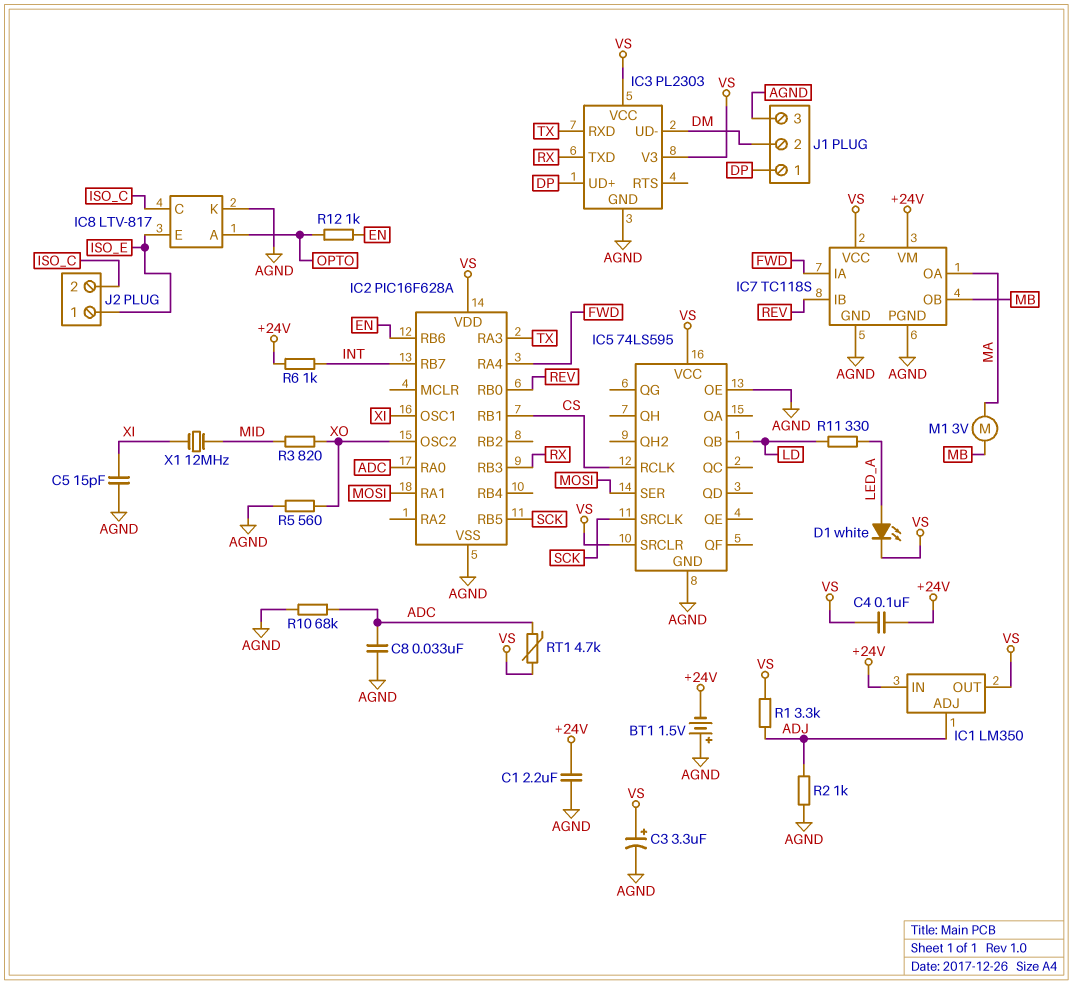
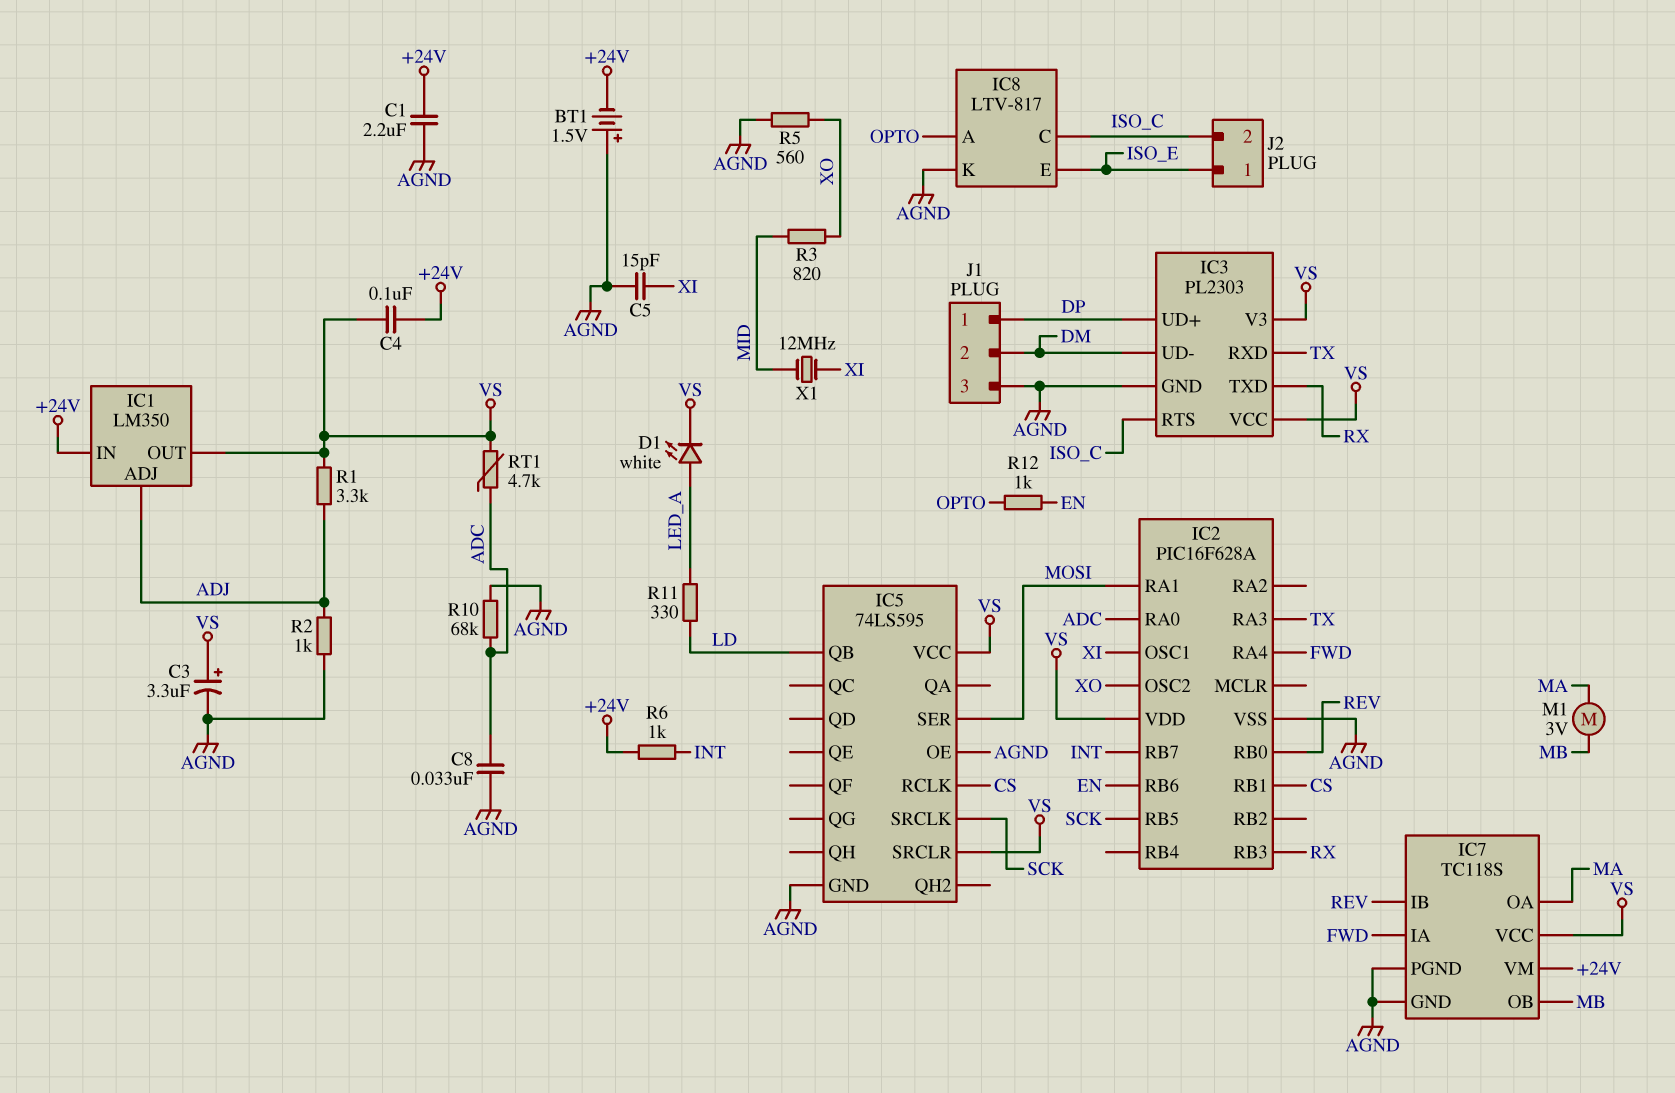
IC3 pin RTS: none -> ISO_C

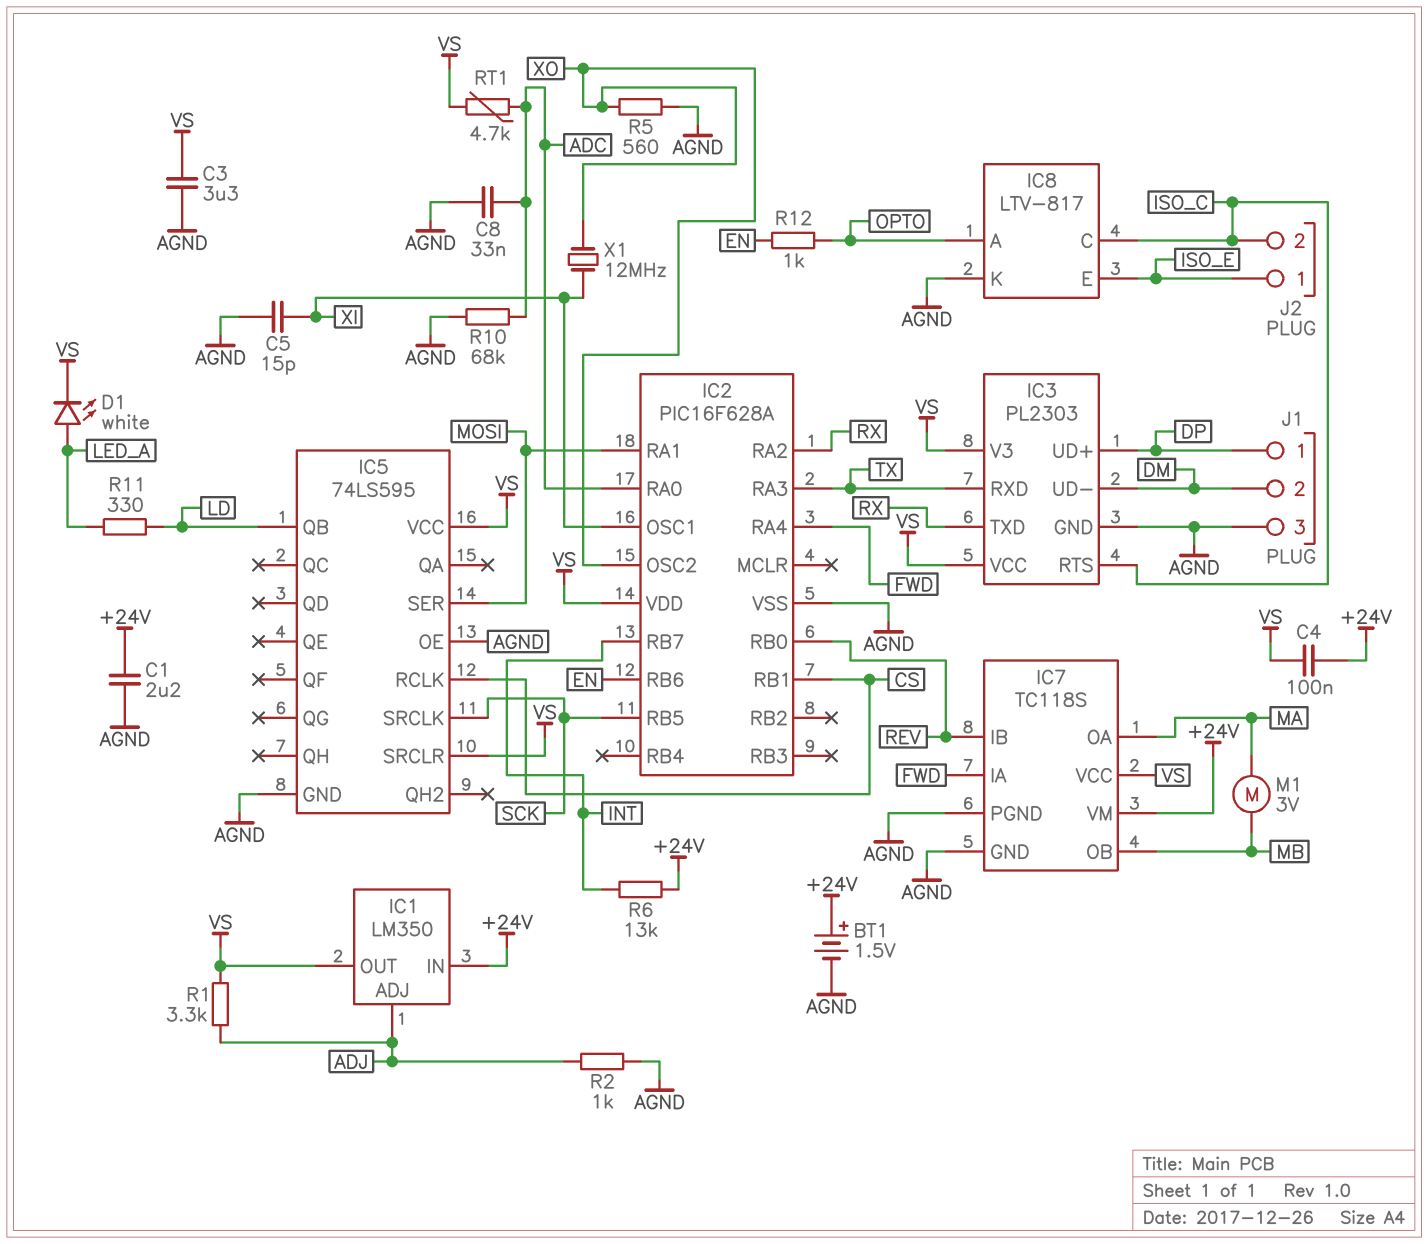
BT1: 1.5V (plus AGND, minus +24V) -> 1.5V (plus +24V, minus AGND)
C3: 3.3uF (plus VS, minus AGND) -> 3.3uF (AGND, VS)
IC2 pin RA2: none -> RX
IC2 pin RB3: RX -> none
R3: 820 (MID, XO) -> none
R6: 1k (+24V, INT) -> 13k (+24V, INT)
X1: 12MHz (MID, XI) -> 12MHz (XI, XO)

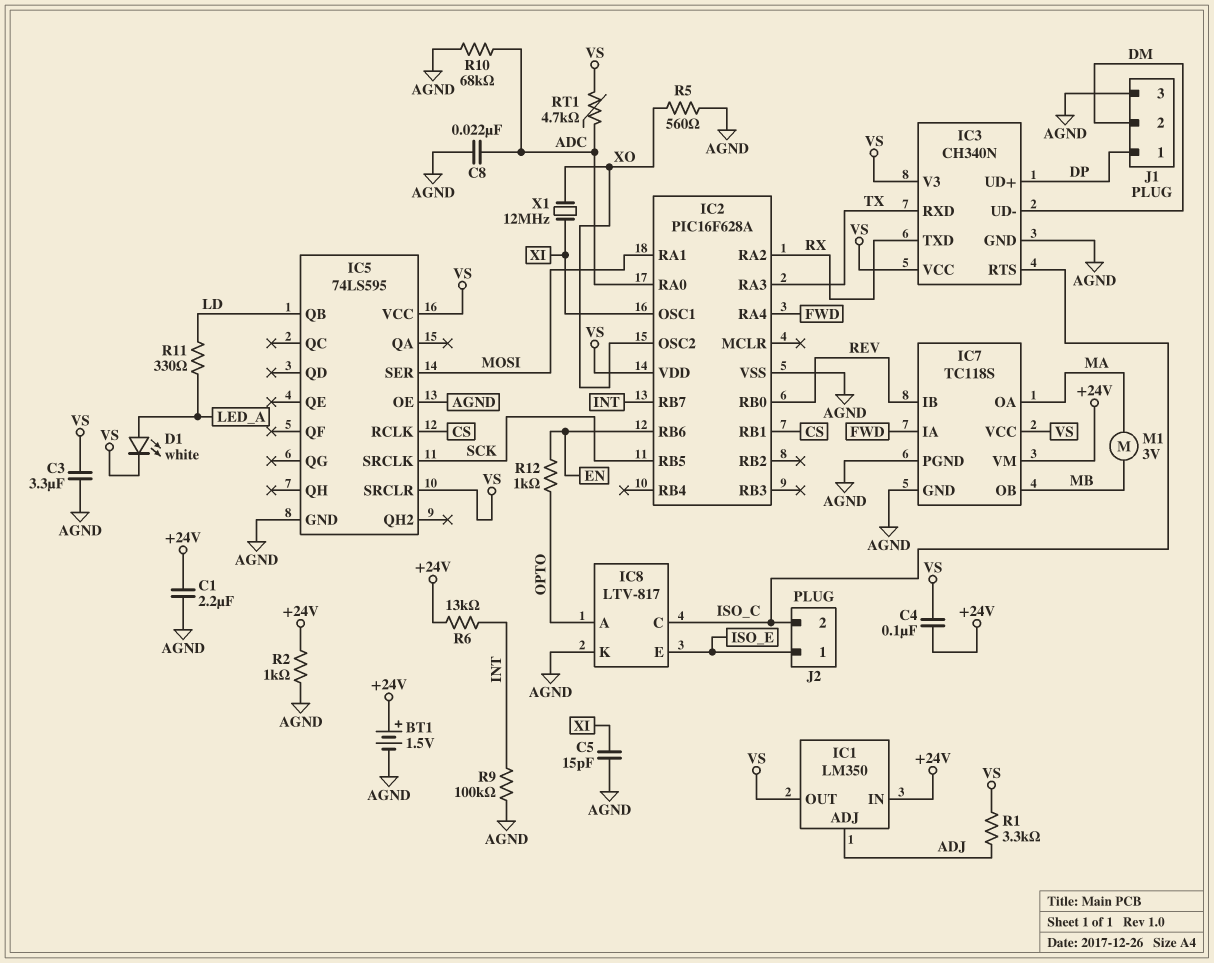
C8: 33nF (ADC, AGND) -> 22nF (ADC, AGND)
IC3: PL2303 -> CH340N
R2: 1k (ADJ, AGND) -> 1k (+24V, AGND)
R9: none -> 100k (AGND, INT)

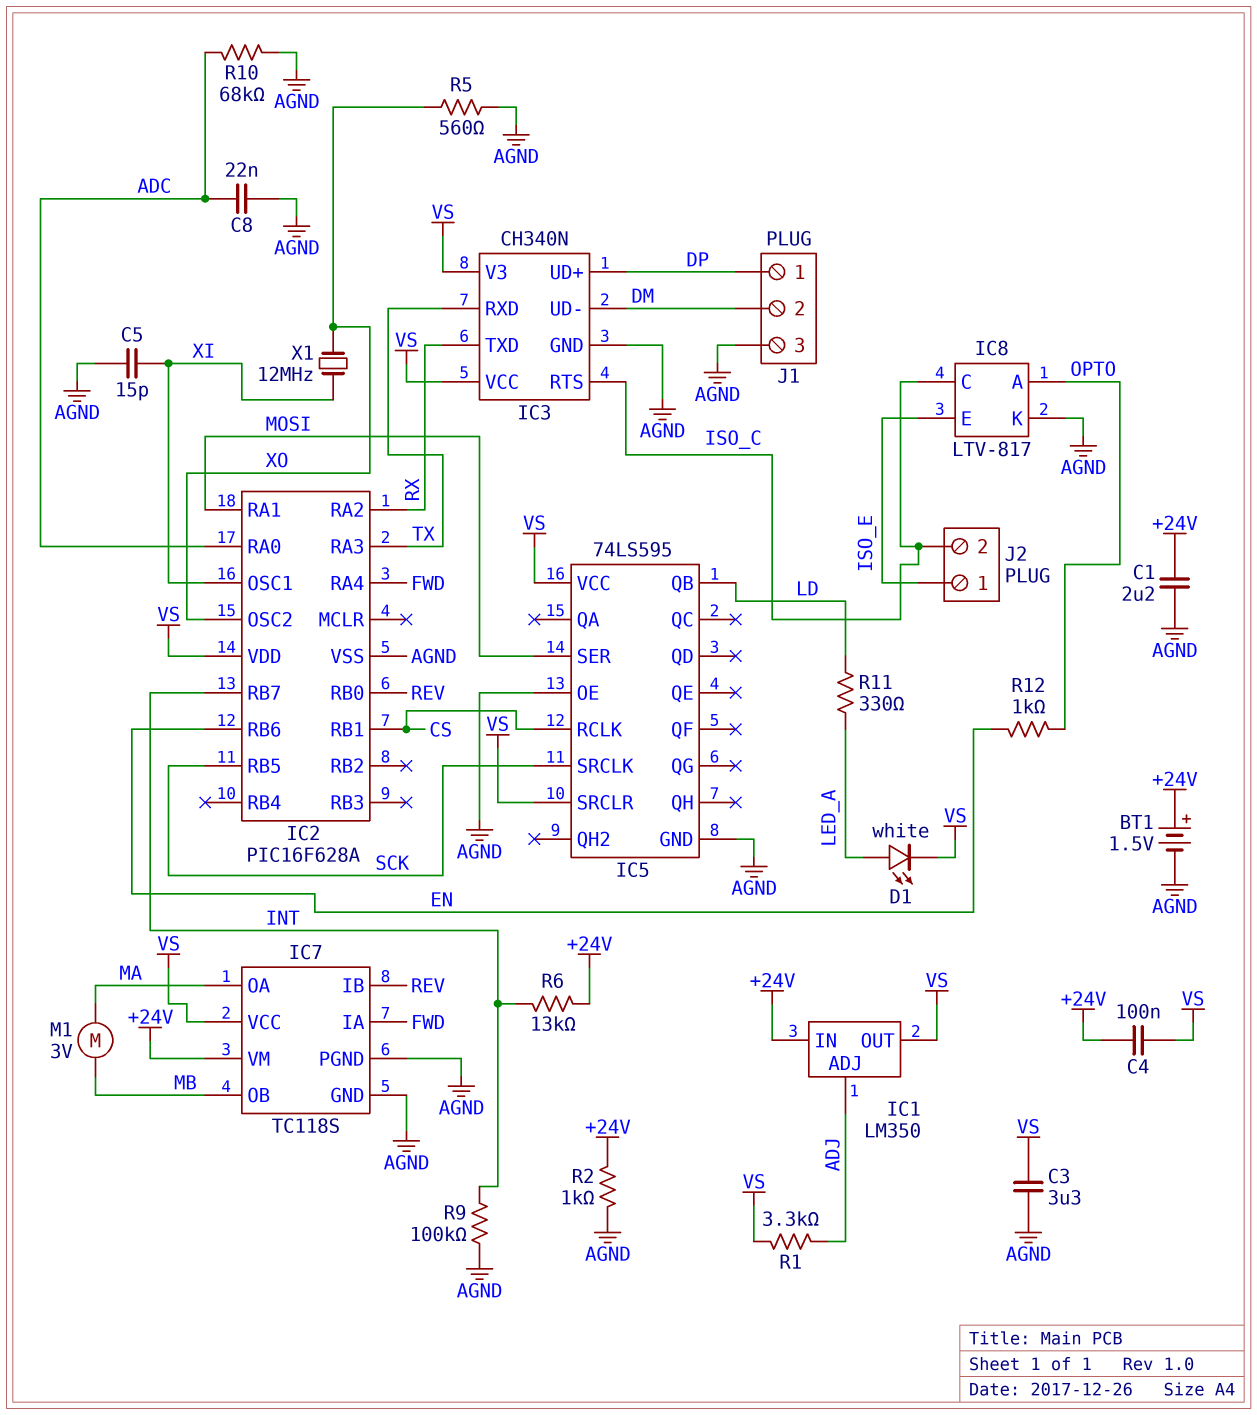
RT1: 4.7k (ADC, VS) -> none

